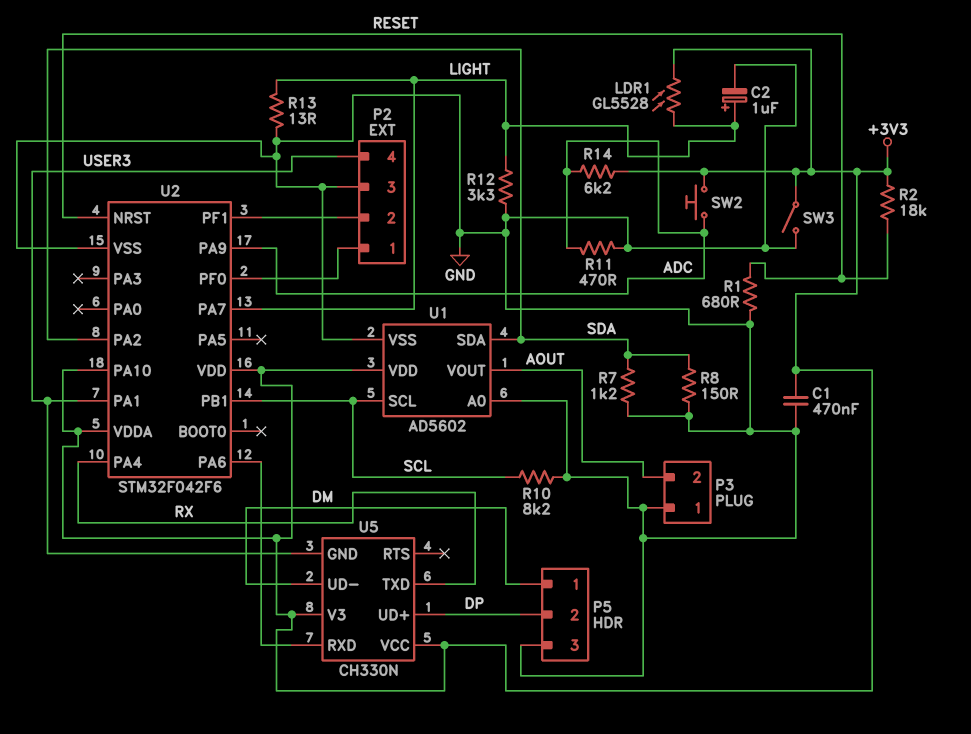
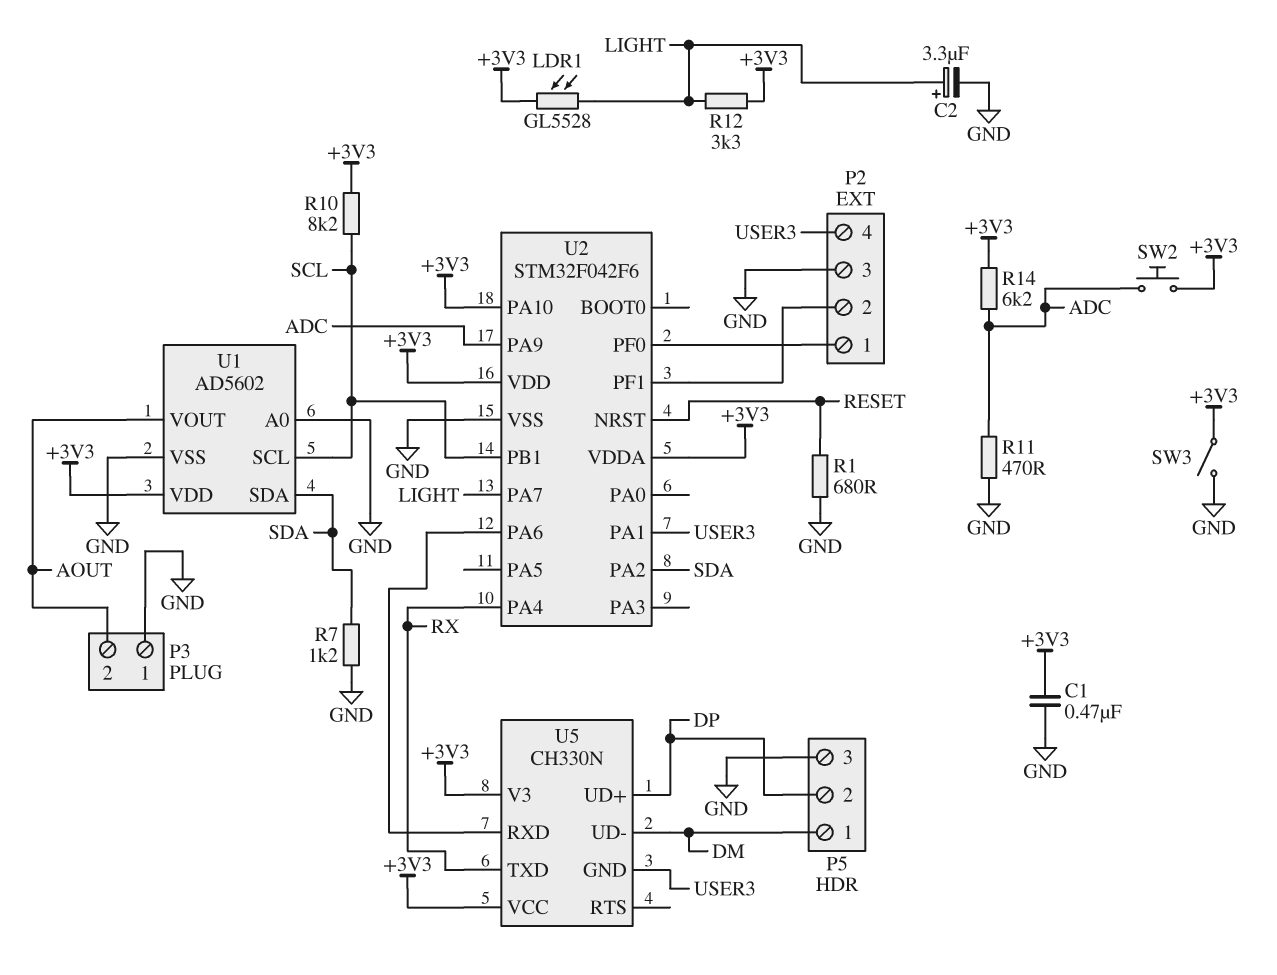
C2: 1uF (plus LIGHT, minus GND) -> 3.3uF (plus LIGHT, minus GND)
R2: 18k (+3V3, RESET) -> none
R8: 150 (GND, SDA) -> none
R10: 8.2k (GND, SCL) -> 8.2k (+3V3, SCL)
R12: 3.3k (GND, LIGHT) -> 3.3k (+3V3, LIGHT)
R13: 13 (GND, LIGHT) -> none

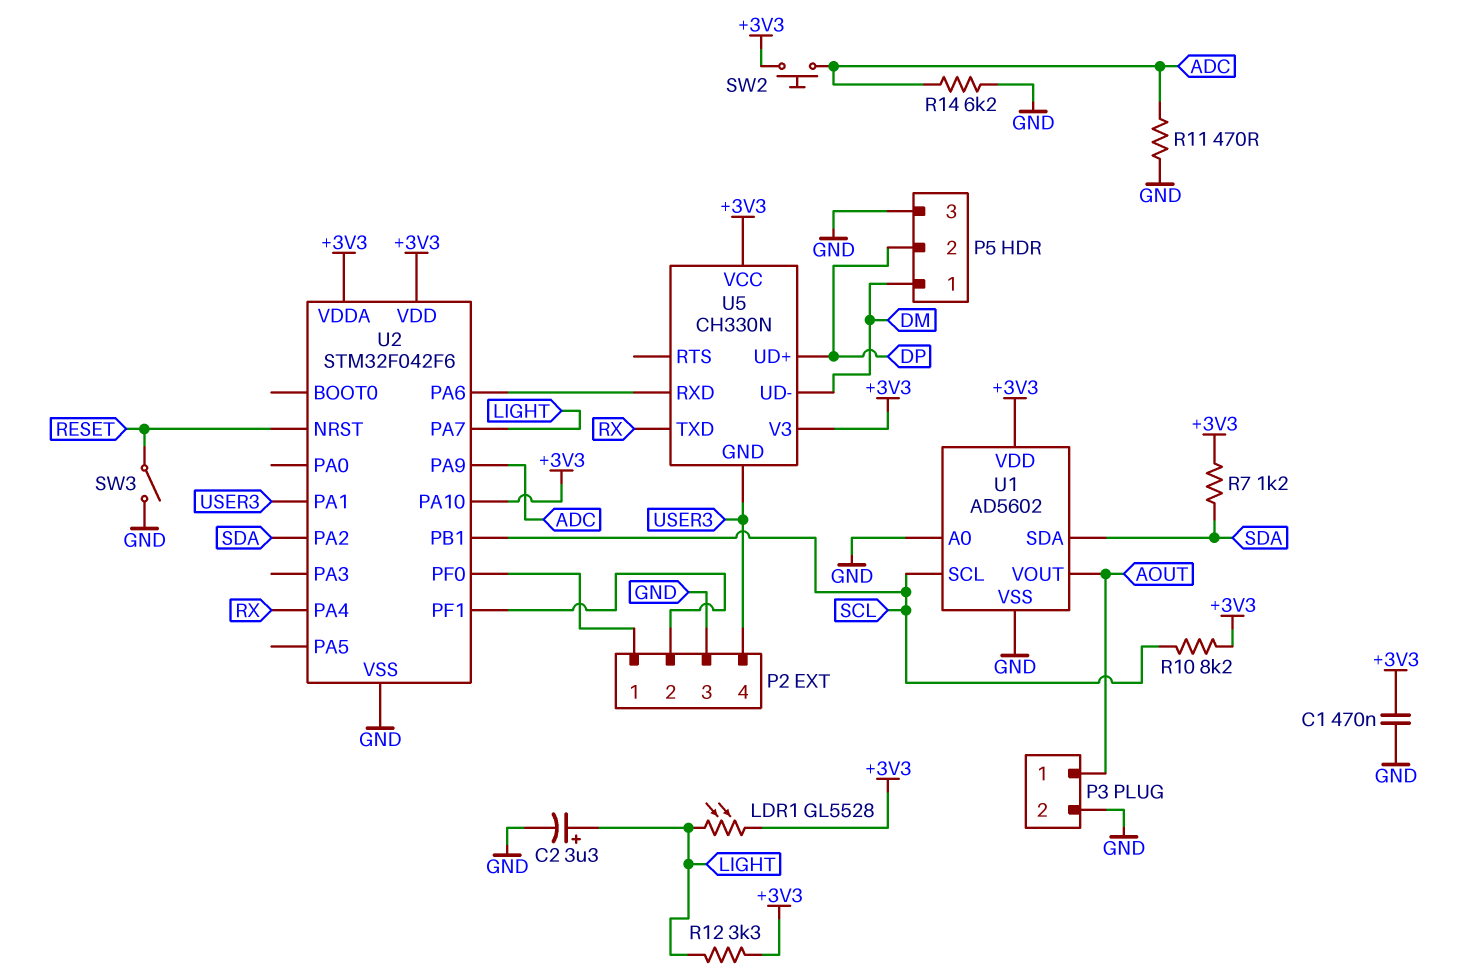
P3 pin 1: GND -> AOUT
P3 pin 2: AOUT -> GND
R1: 680 (GND, RESET) -> none
R7: 1.2k (GND, SDA) -> 1.2k (+3V3, SDA)
R14: 6.2k (+3V3, ADC) -> 6.2k (ADC, GND)
SW3: switch (+3V3, GND) -> switch (GND, RESET)

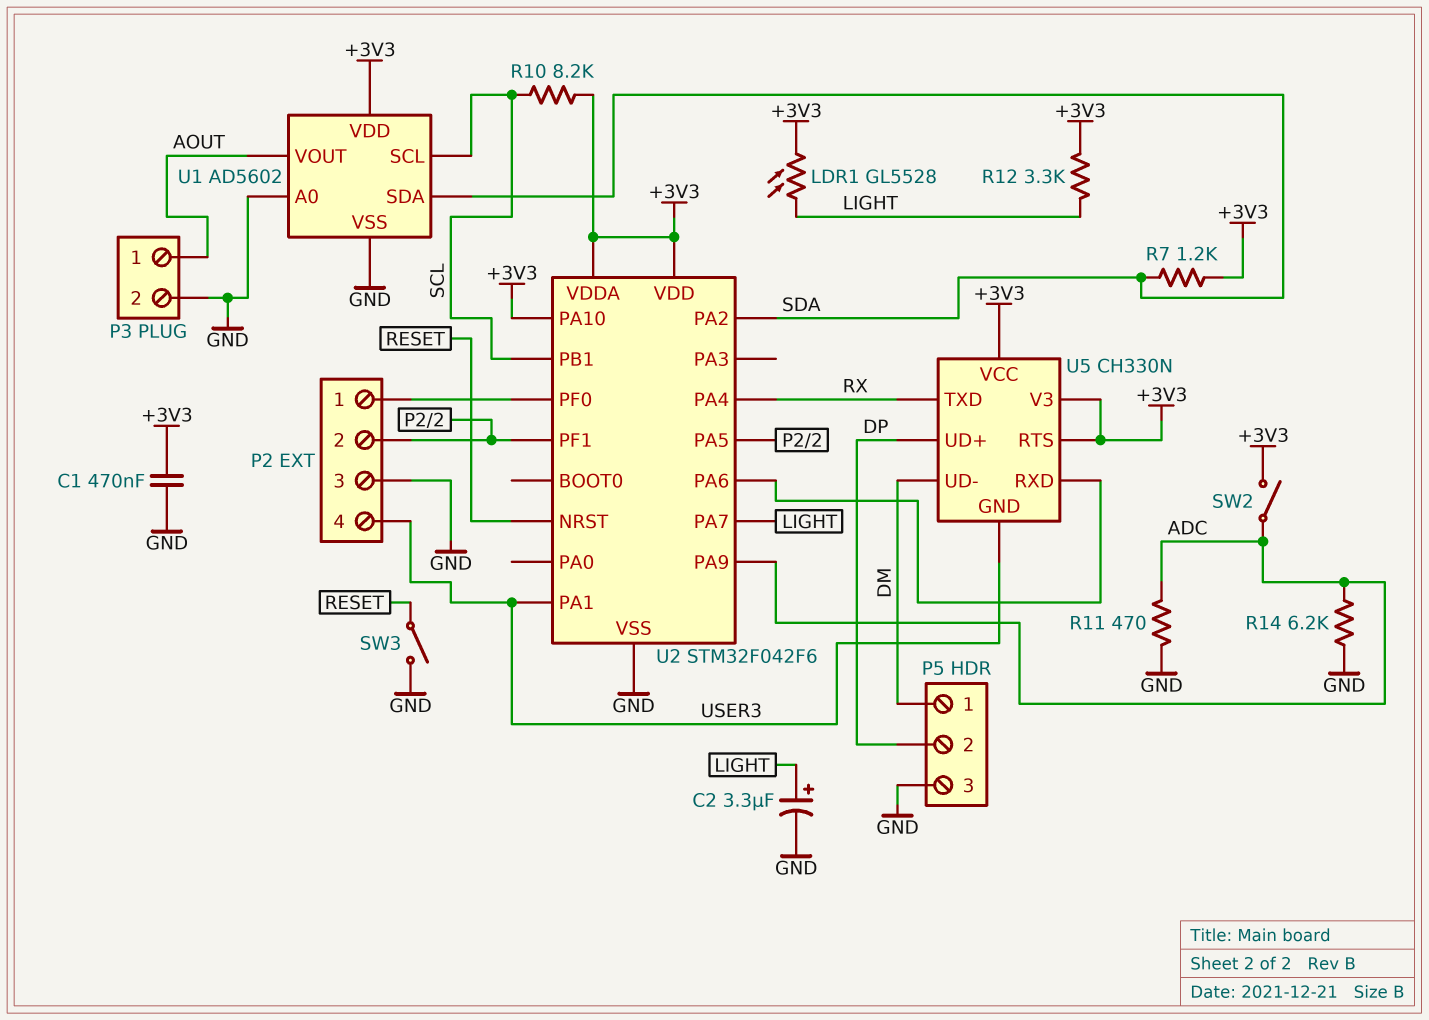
SW2: button (+3V3, ADC) -> switch (+3V3, ADC)
U2 pin PA5: none -> P2/2
U5 pin RTS: none -> +3V3

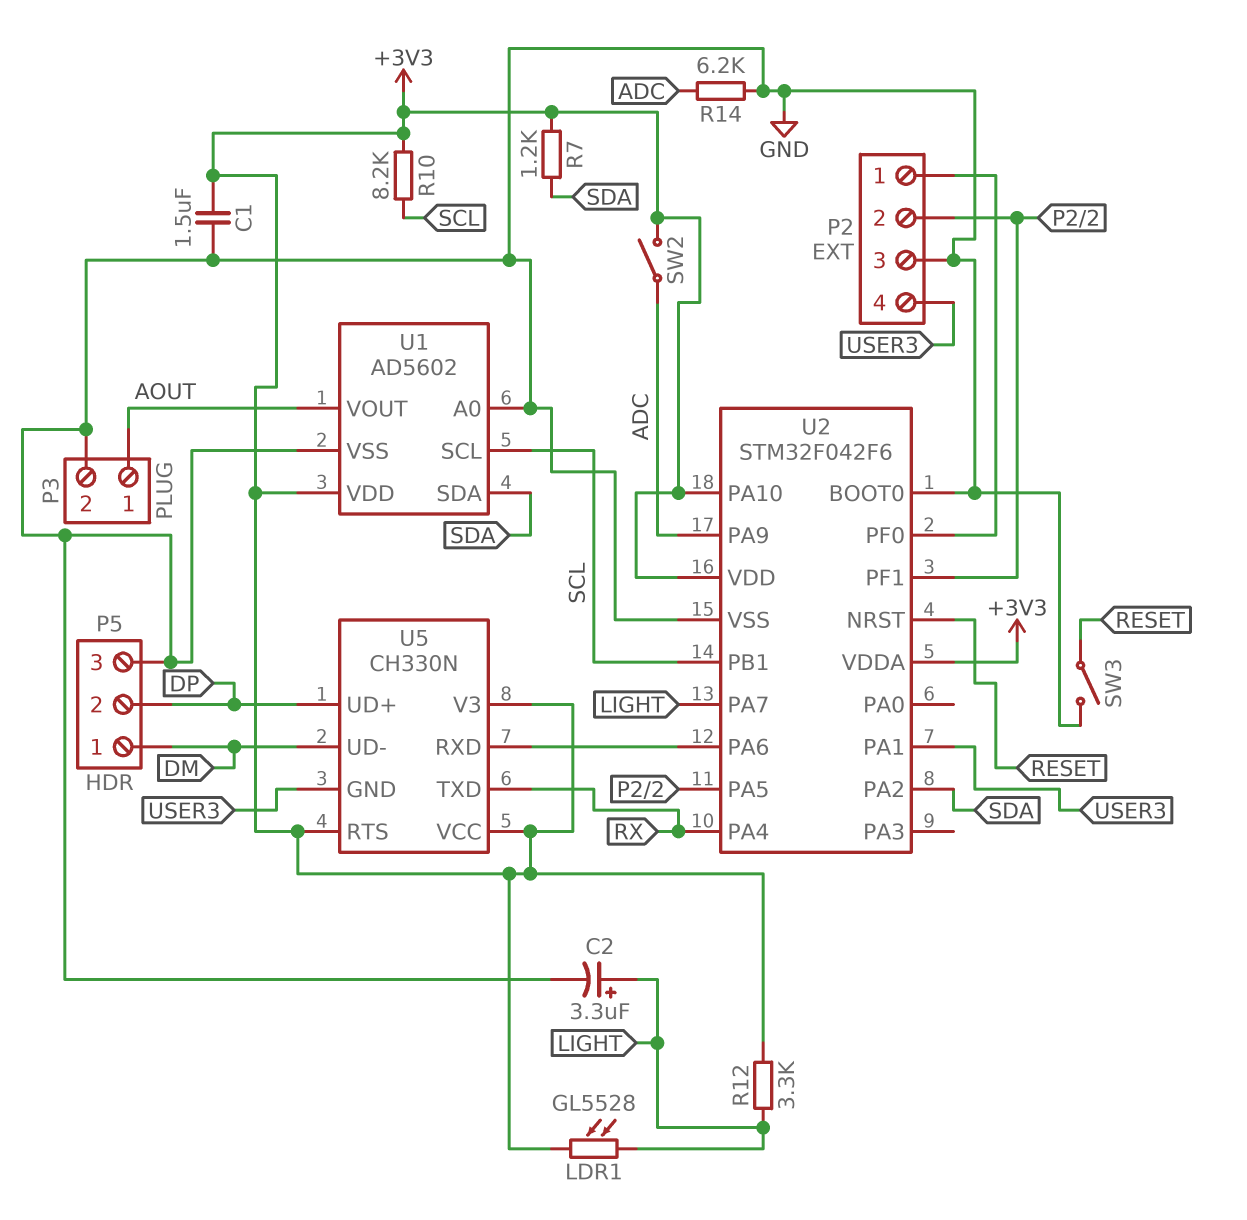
C1: 470nF (+3V3, GND) -> 1.5uF (+3V3, GND)
R11: 470 (ADC, GND) -> none
U2 pin BOOT0: none -> GND

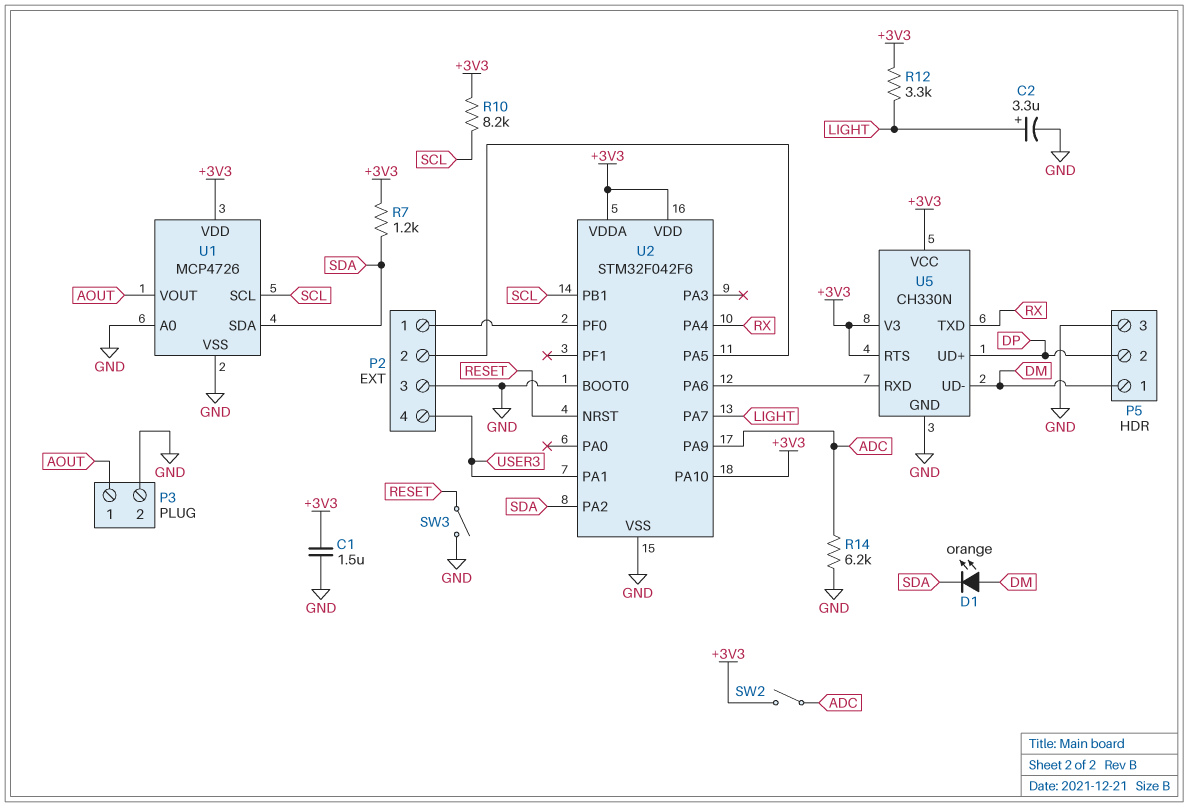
D1: none -> LED orange (A DM, K SDA)
LDR1: GL5528 (+3V3, LIGHT) -> none
U1: AD5602 -> MCP4726
U2 pin PF1: P2/2 -> none
U5 pin GND: USER3 -> GND

